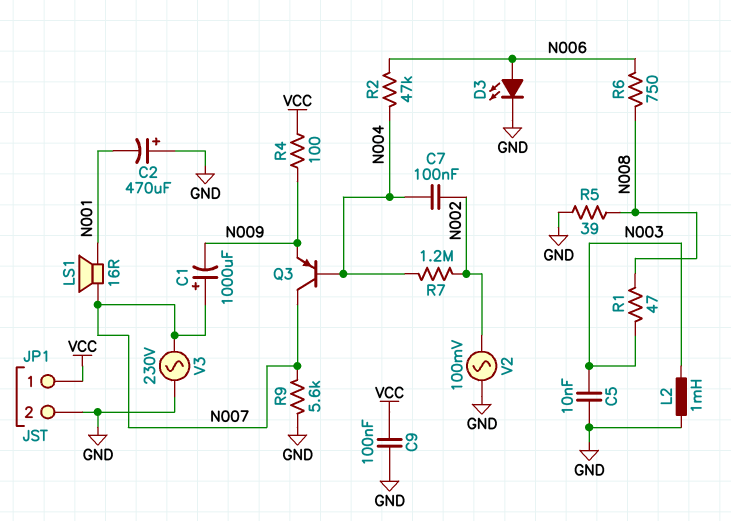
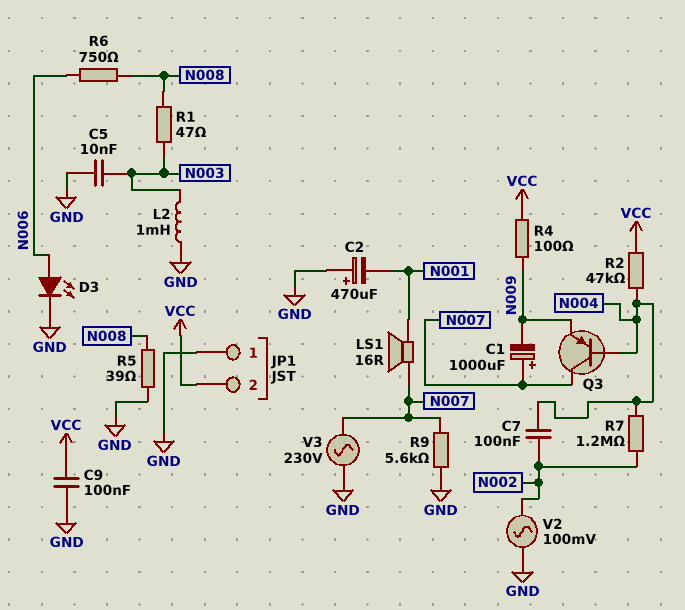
JP1 pin 1: VCC -> GND
JP1 pin 2: GND -> VCC
R2: 47k (N004, N006) -> 47k (N004, VCC)

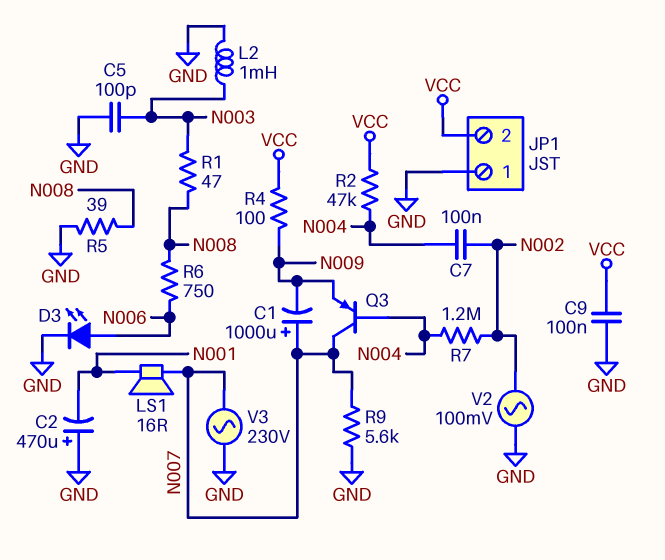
C5: 10nF (GND, N003) -> 100pF (GND, N003)

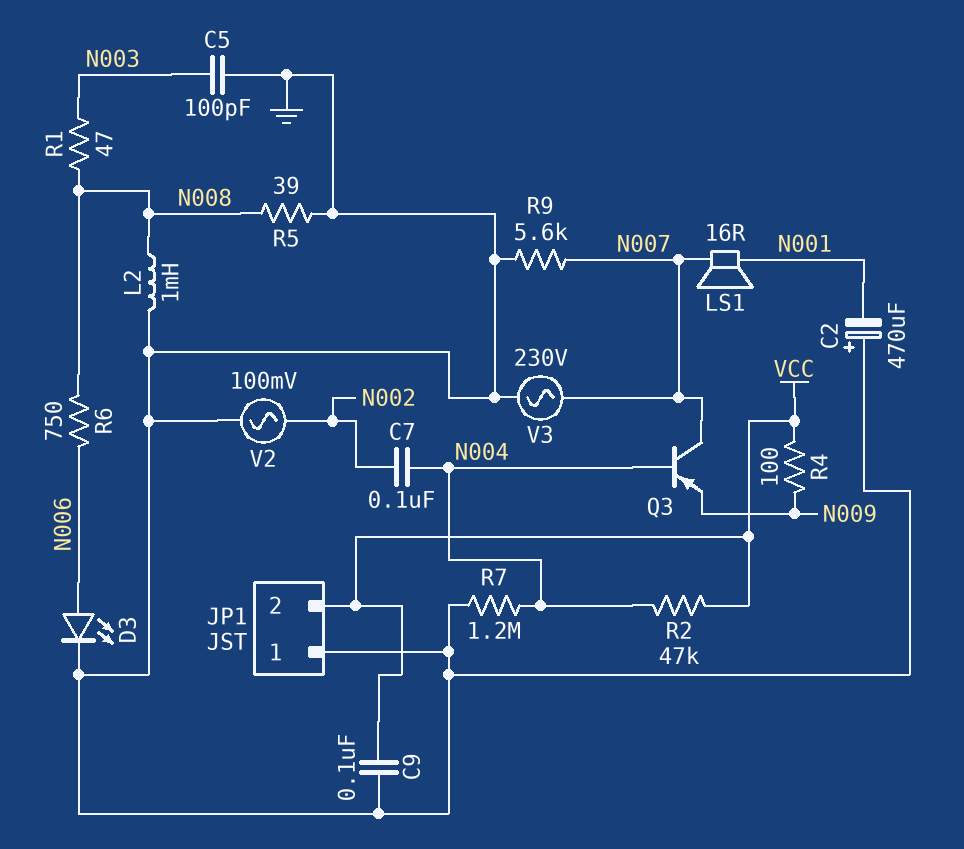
C1: 1000uF (plus N007, minus N009) -> none
L2: 1mH (GND, N003) -> 1mH (GND, N008)
R7: 1.2M (N002, N004) -> 1.2M (GND, N004)

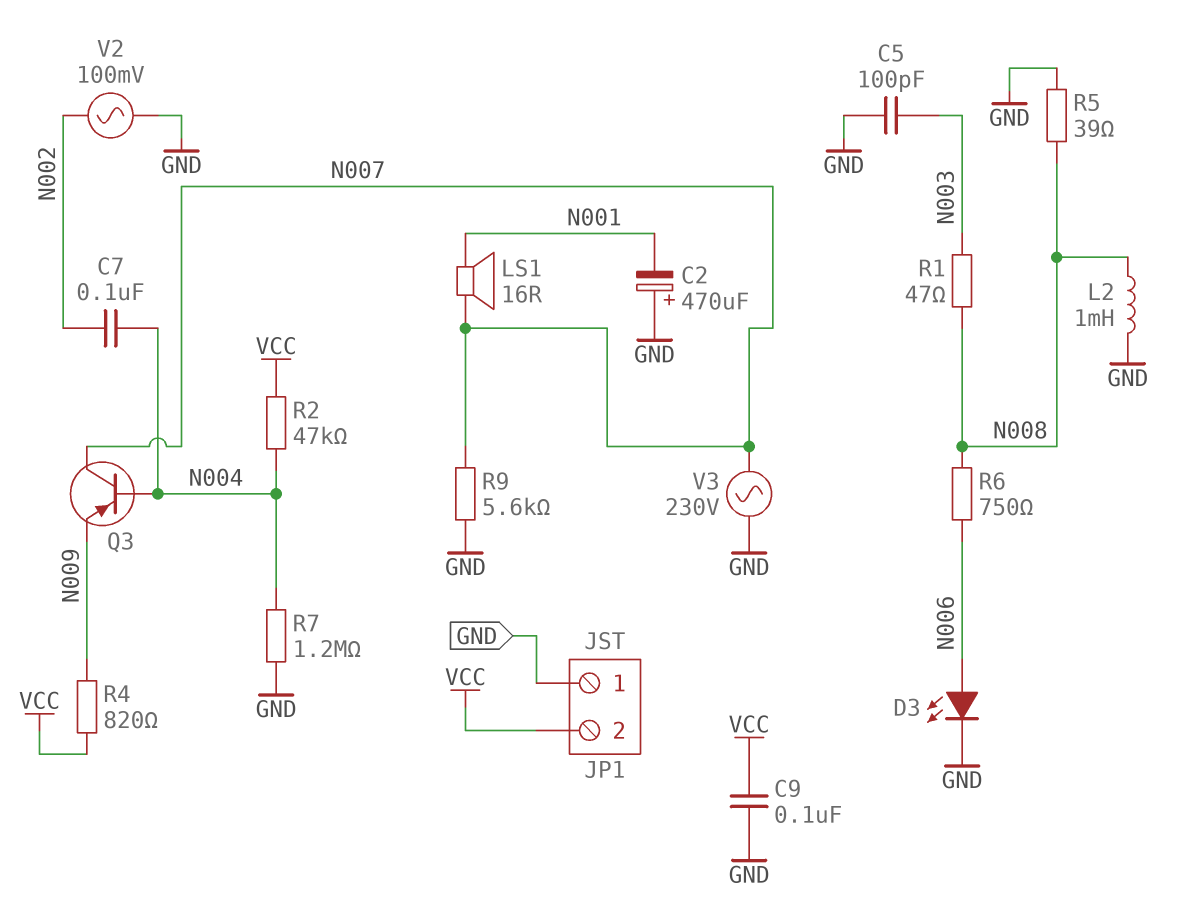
R4: 100 (N009, VCC) -> 820 (N009, VCC)

